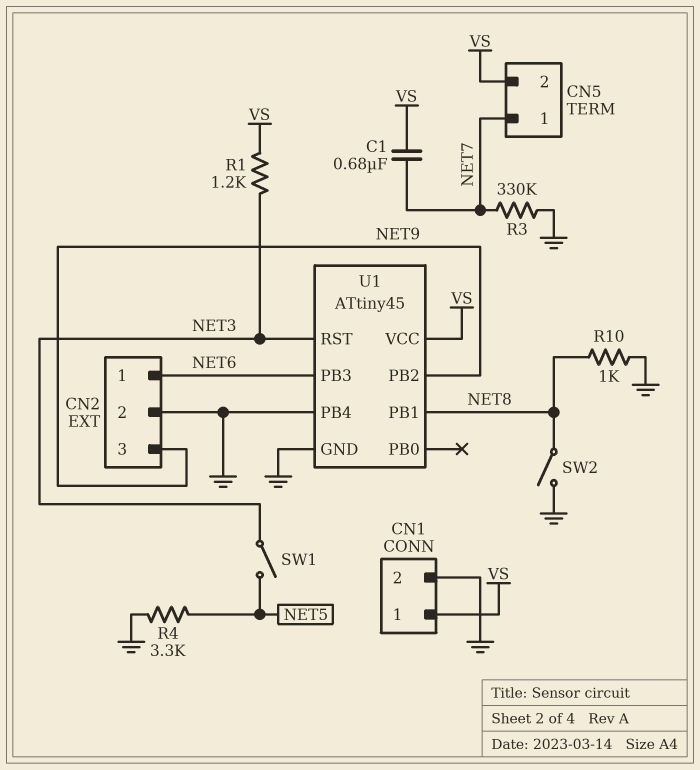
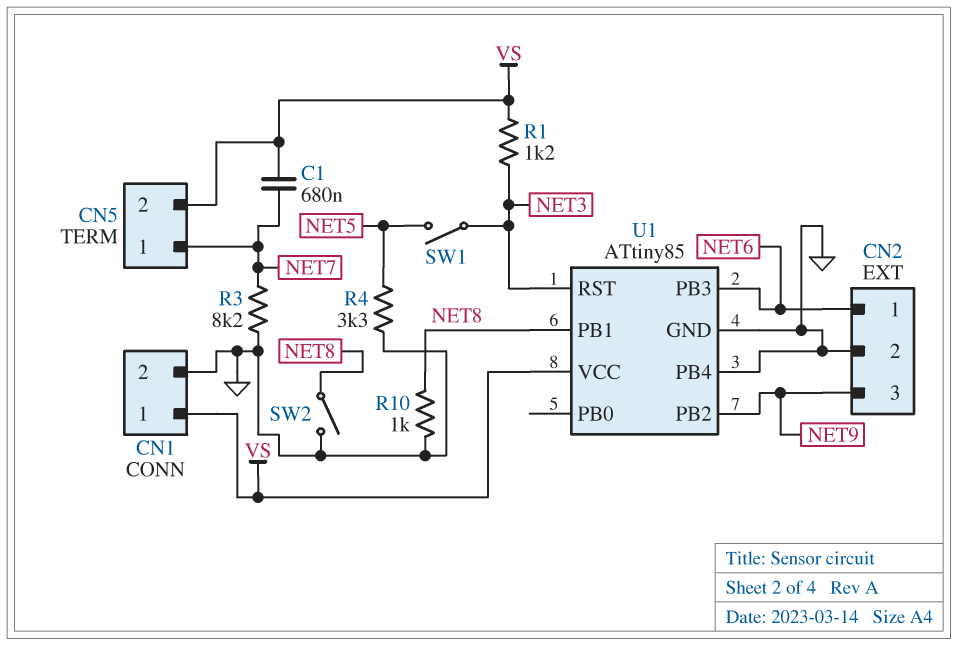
R3: 330k (GND, NET7) -> 8.2k (GND, NET7)
U1: ATtiny45 -> ATtiny85

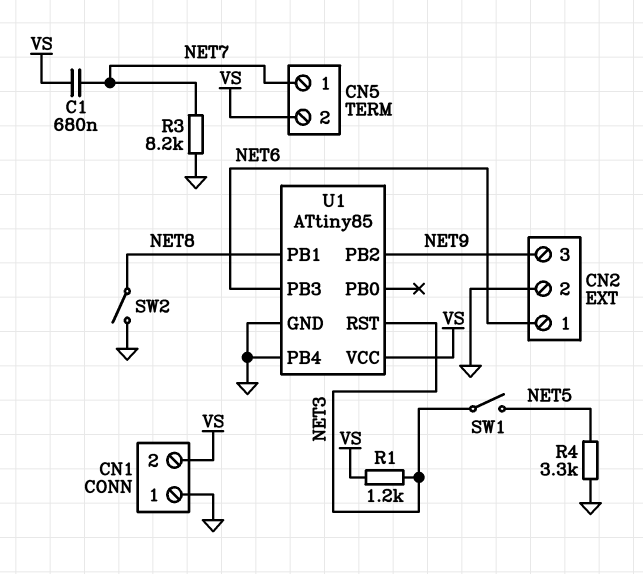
CN1 pin 1: VS -> GND
CN1 pin 2: GND -> VS
R10: 1k (GND, NET8) -> none

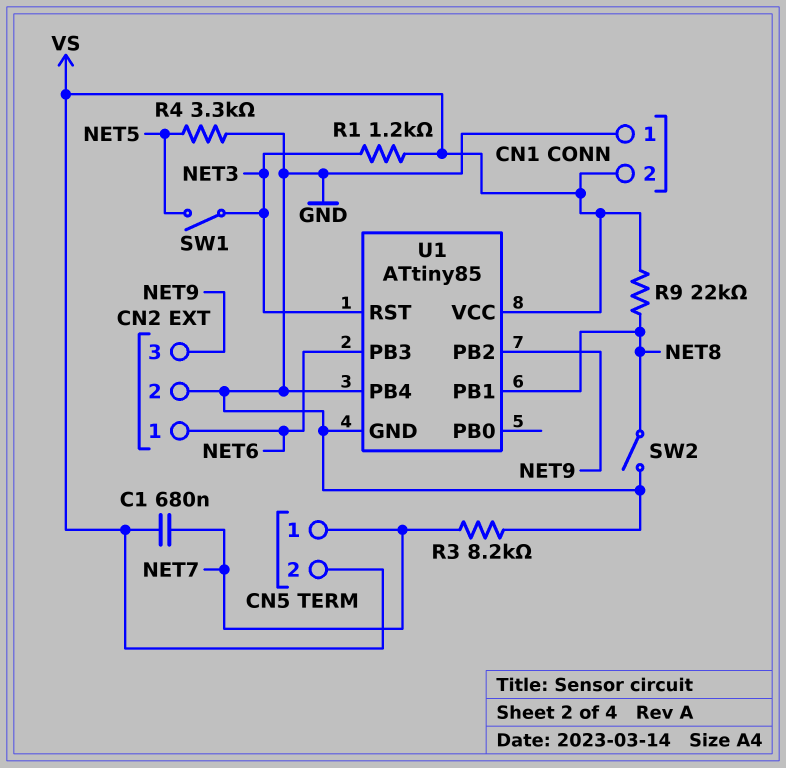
R9: none -> 22k (NET8, VS)

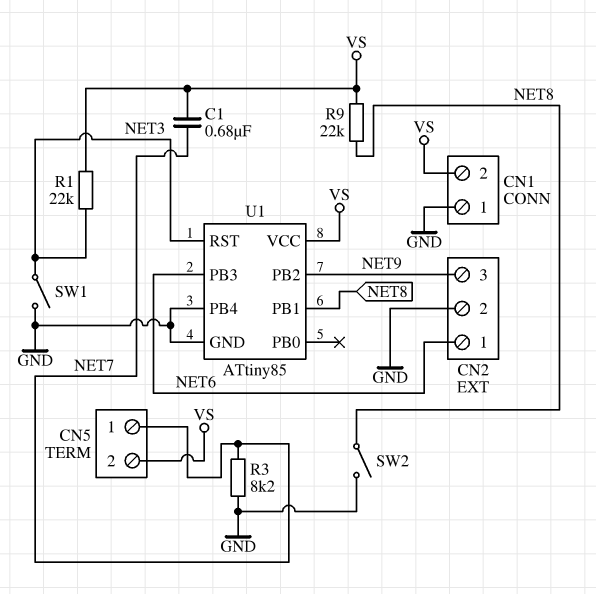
R1: 1.2k (NET3, VS) -> 22k (NET3, VS)
R4: 3.3k (GND, NET5) -> none
SW1: switch (NET3, NET5) -> switch (GND, NET3)

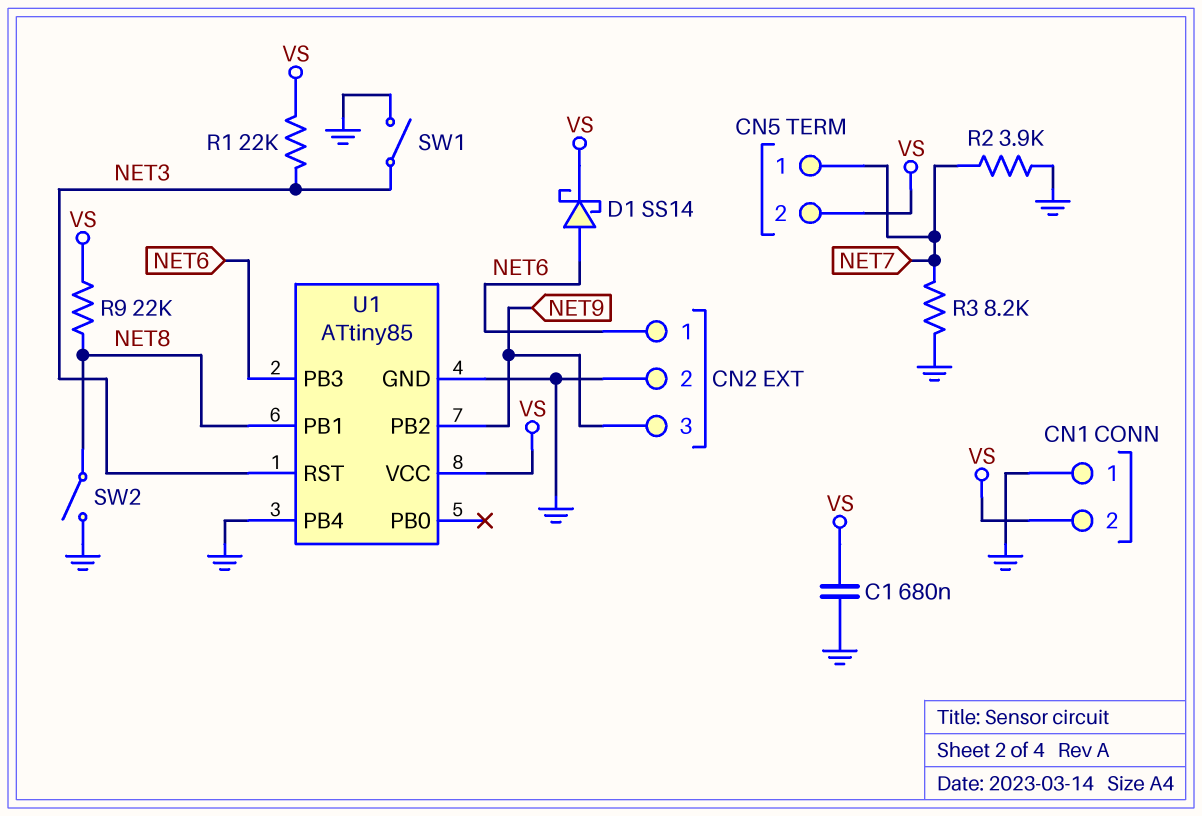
C1: 680nF (NET7, VS) -> 680nF (GND, VS)
D1: none -> schottky SS14 (A NET6, K VS)
R2: none -> 3.9k (GND, NET7)

